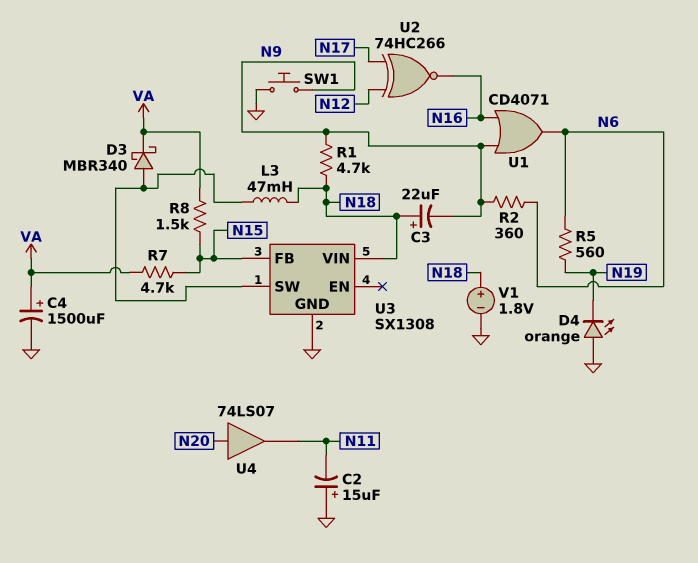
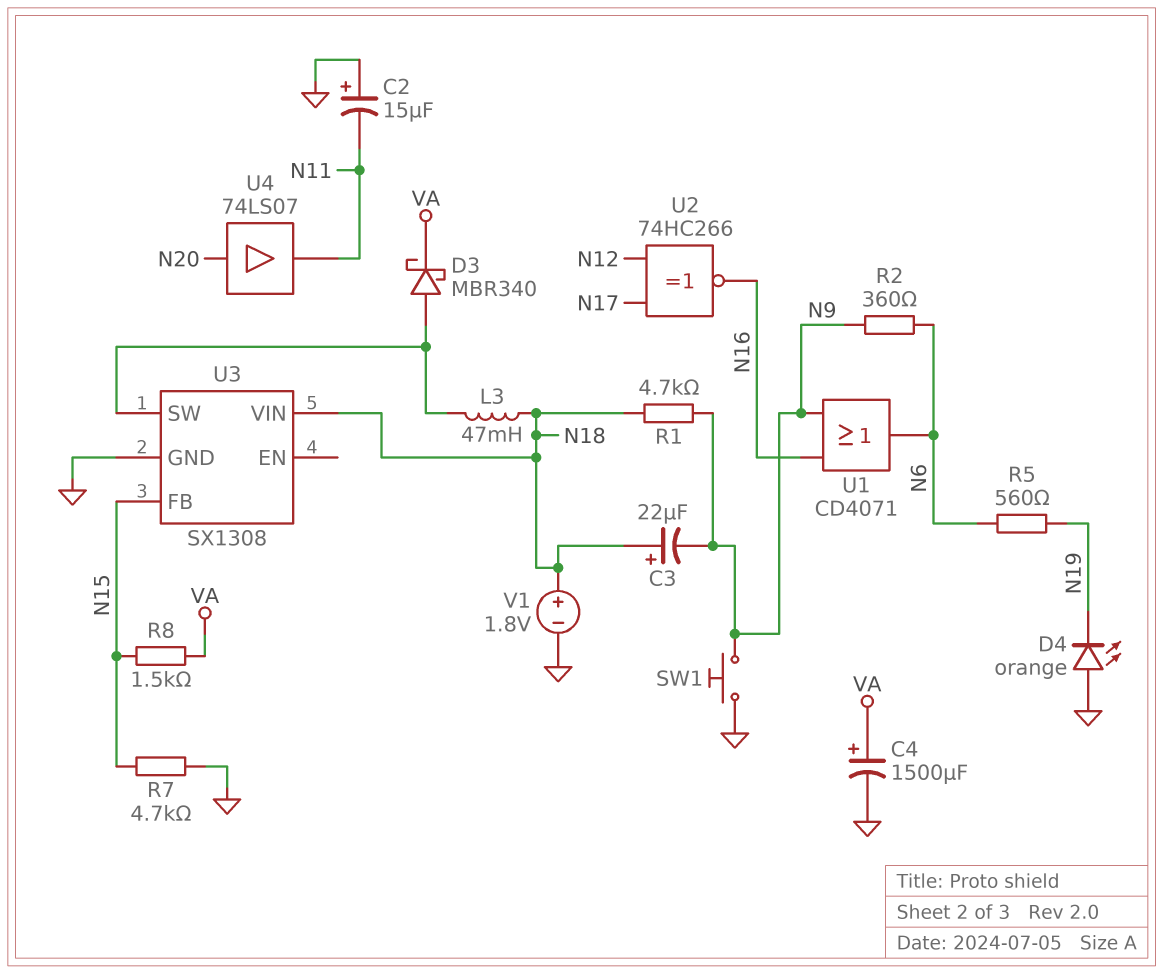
R7: 4.7k (N15, VA) -> 4.7k (GND, N15)

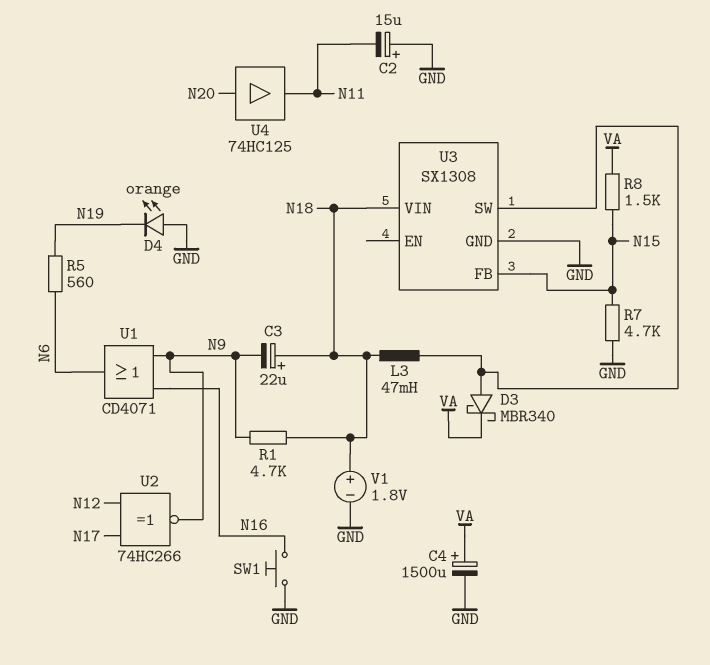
R2: 360 (N6, N9) -> none
SW1: button (GND, N9) -> button (GND, N16)
U2: XNOR 74HC266 (in N12, in N17, out N16) -> XNOR 74HC266 (in N12, in N17, out N9)
U4: buffer 74LS07 (in N20, out N11) -> buffer 74HC125 (in N20, out N11)

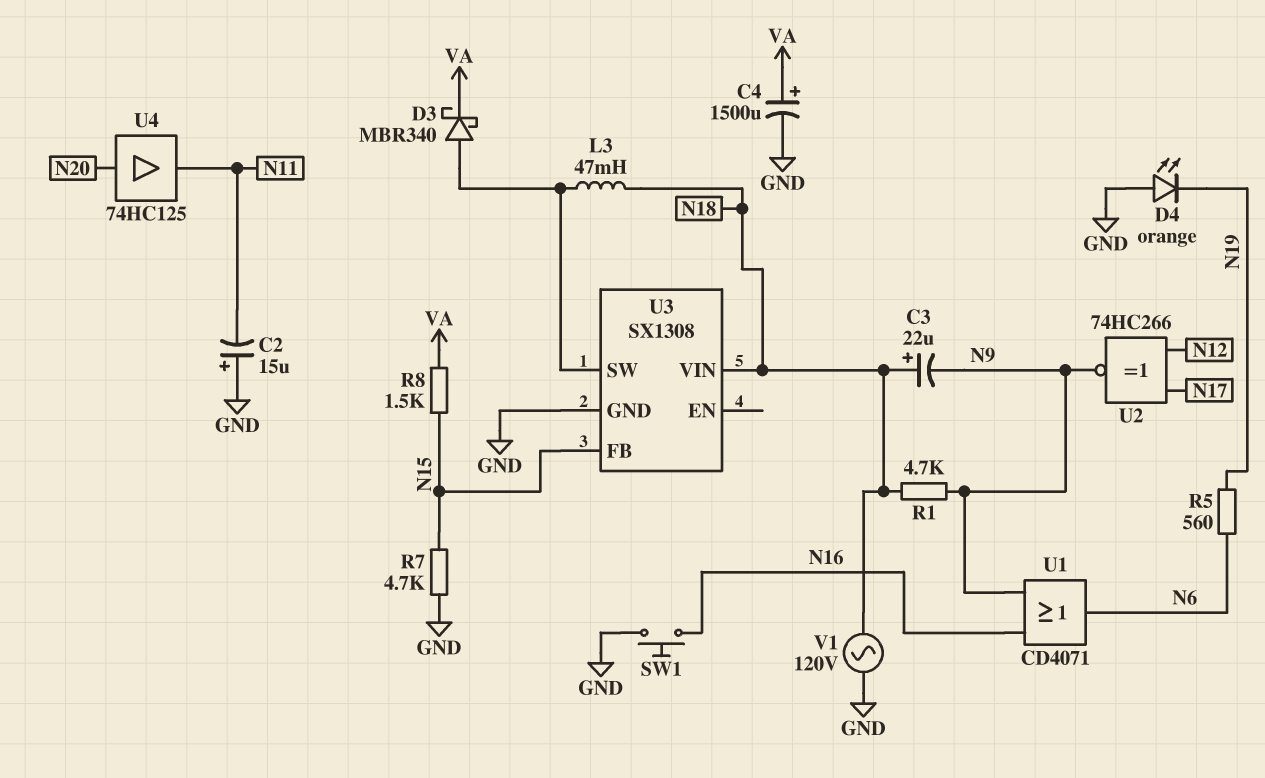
V1: 1.8V (plus N18, minus GND) -> AC 120V (GND, N18)

